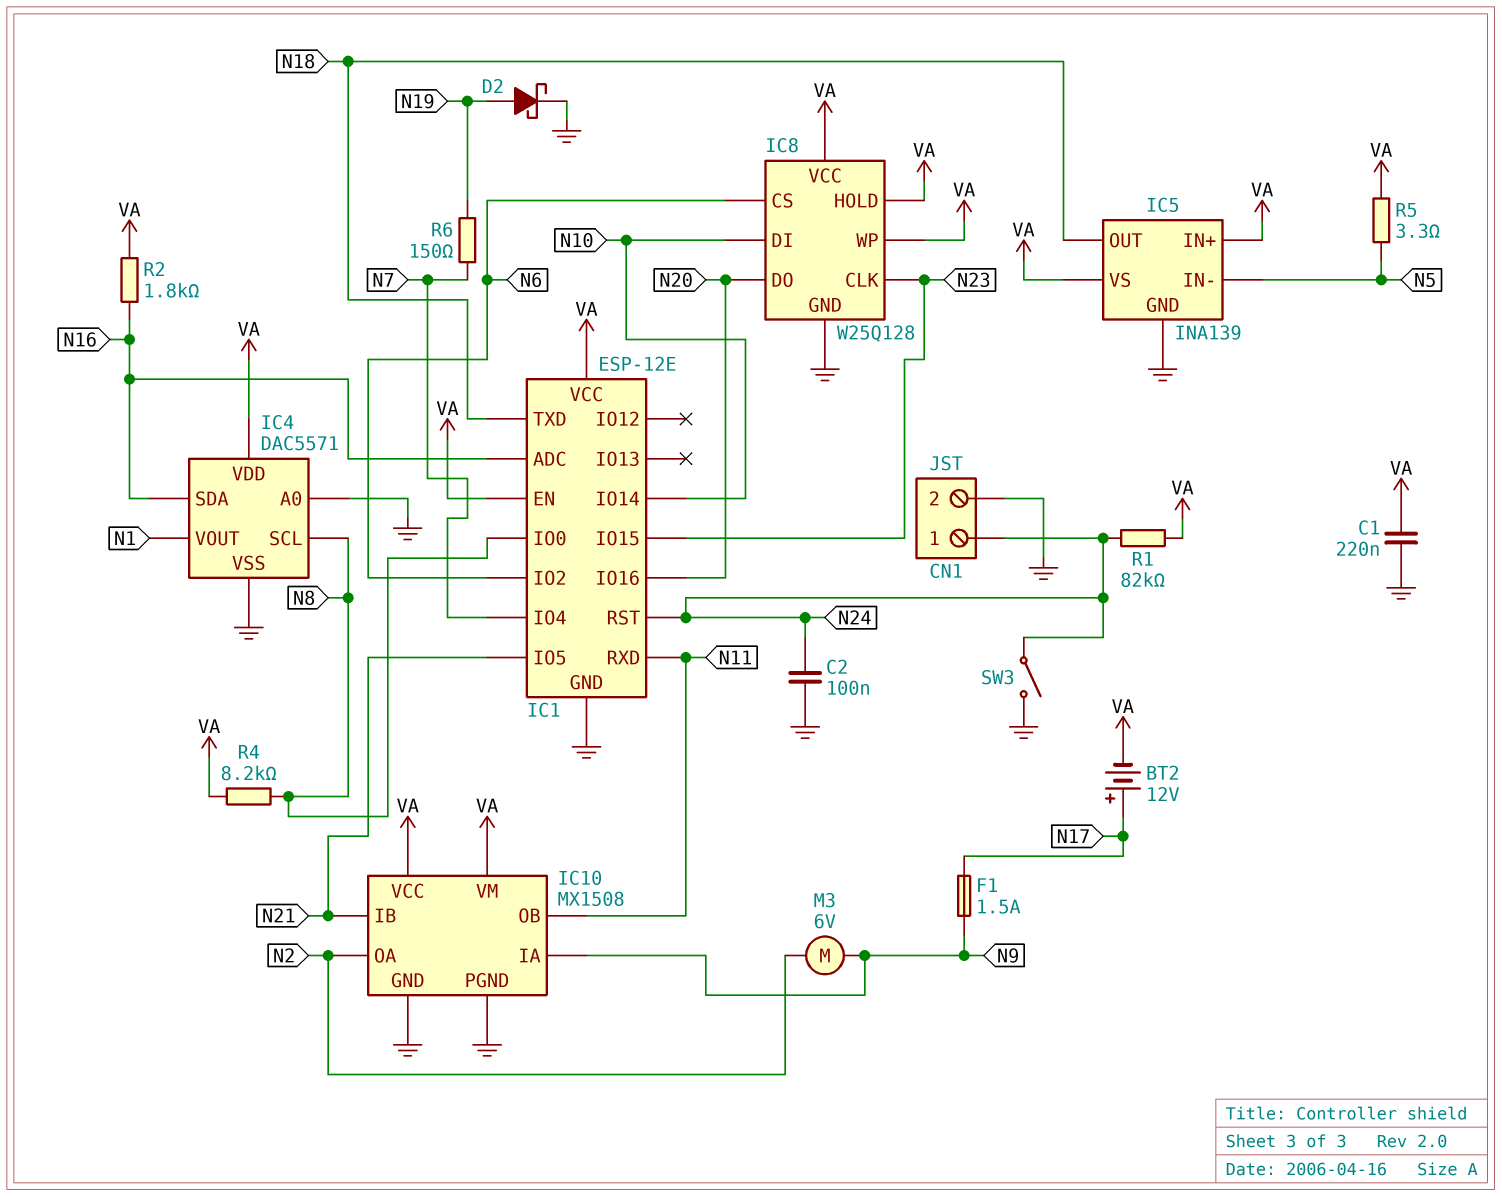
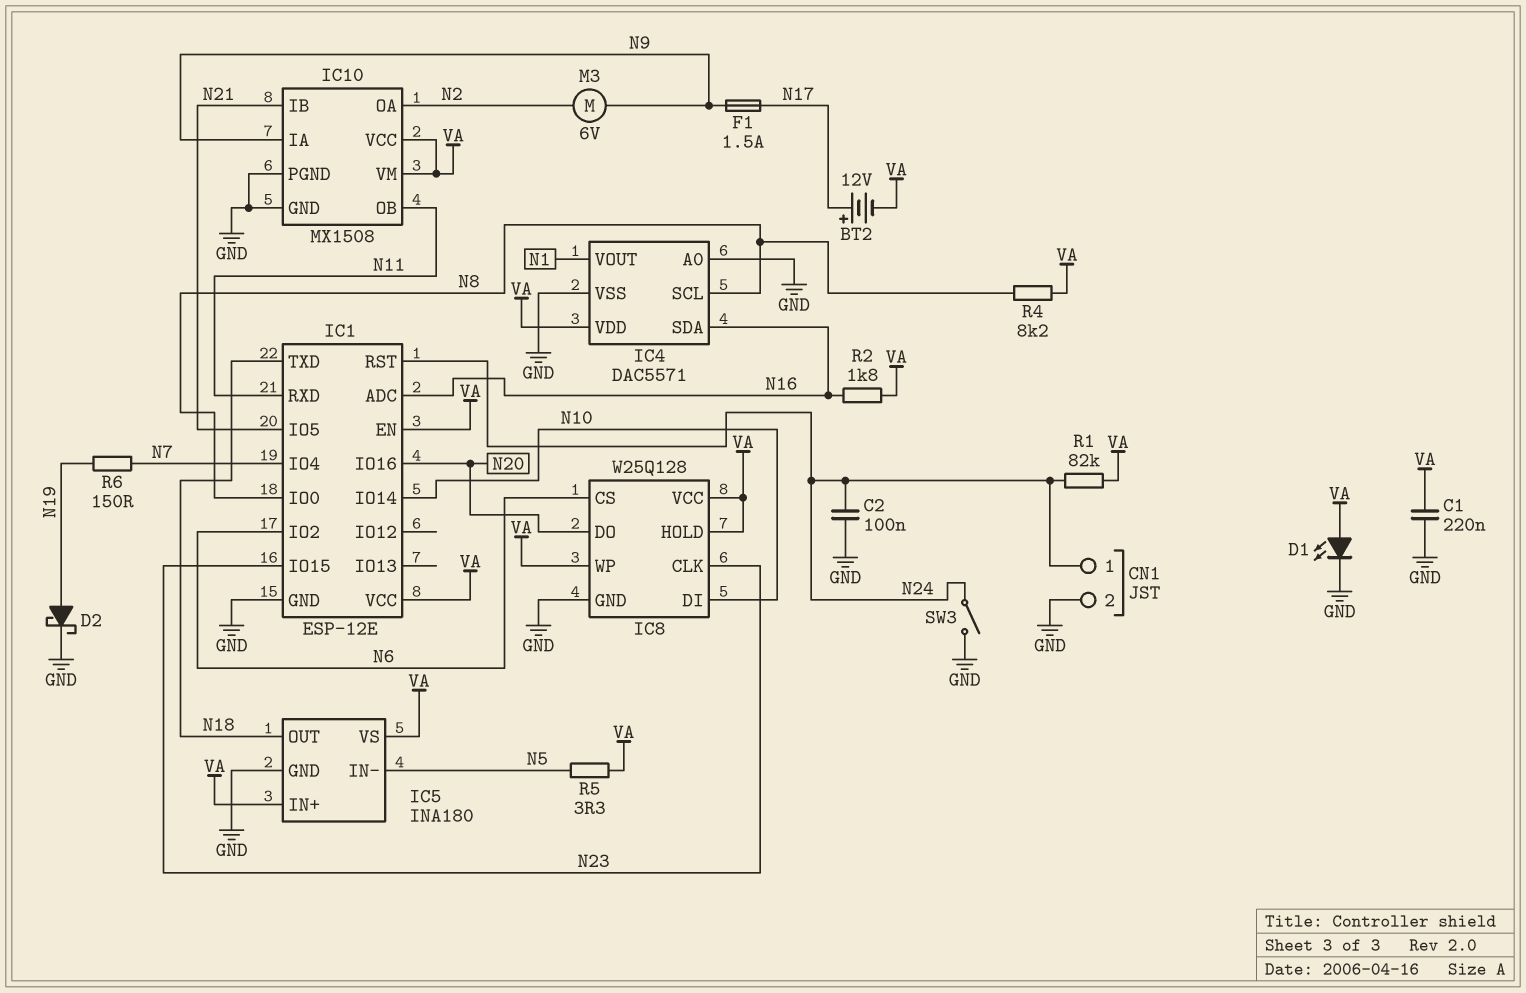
D1: none -> LED (A VA, K GND)
IC5: INA139 -> INA180

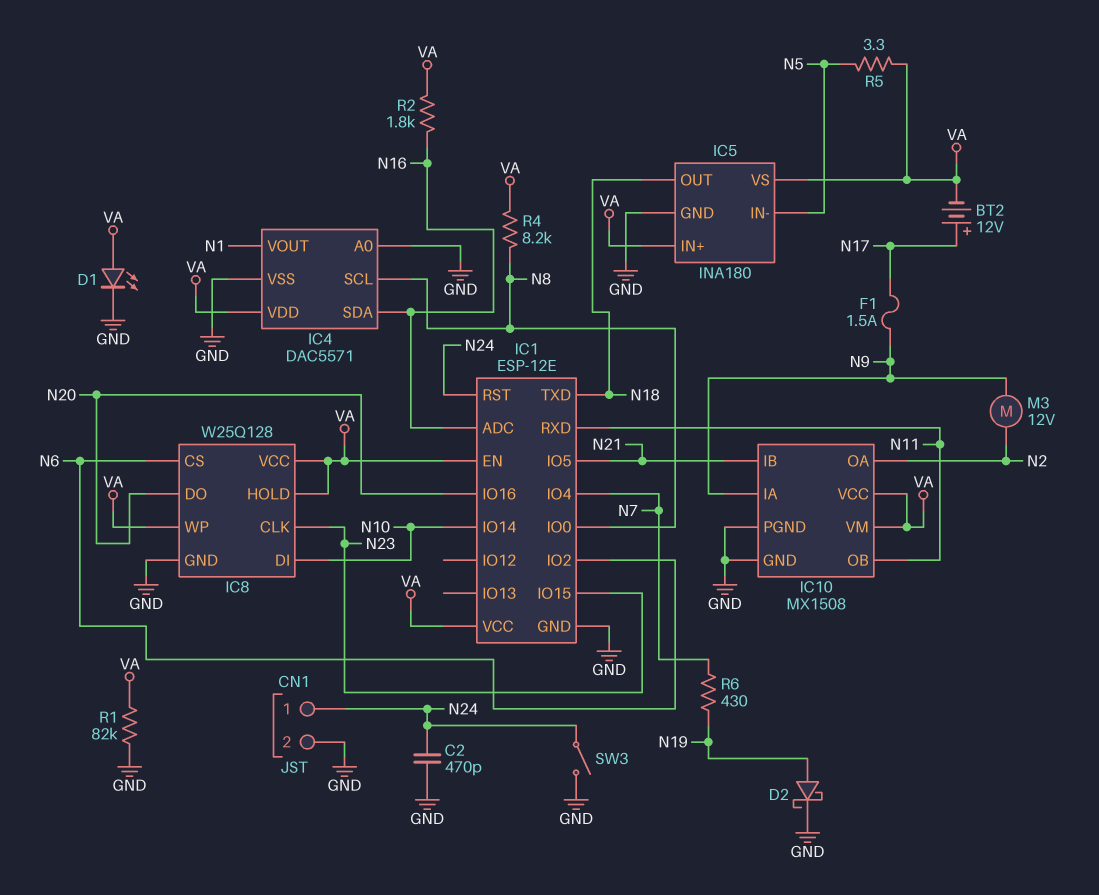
C1: 220nF (GND, VA) -> none
C2: 100nF (GND, N24) -> 470pF (GND, N24)
M3: motor 6V (N2, N9) -> motor 12V (N2, N9)
R1: 82k (N24, VA) -> 82k (GND, VA)
R6: 150 (N7, N19) -> 430 (N7, N19)

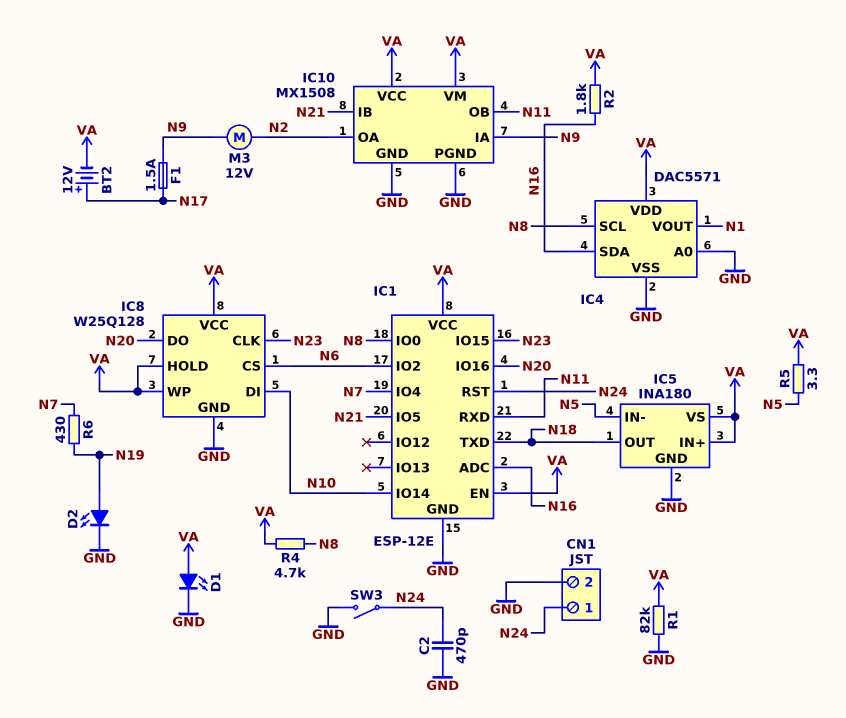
D2: schottky (A N19, K GND) -> LED (A N19, K GND)
R4: 8.2k (N8, VA) -> 4.7k (N8, VA)

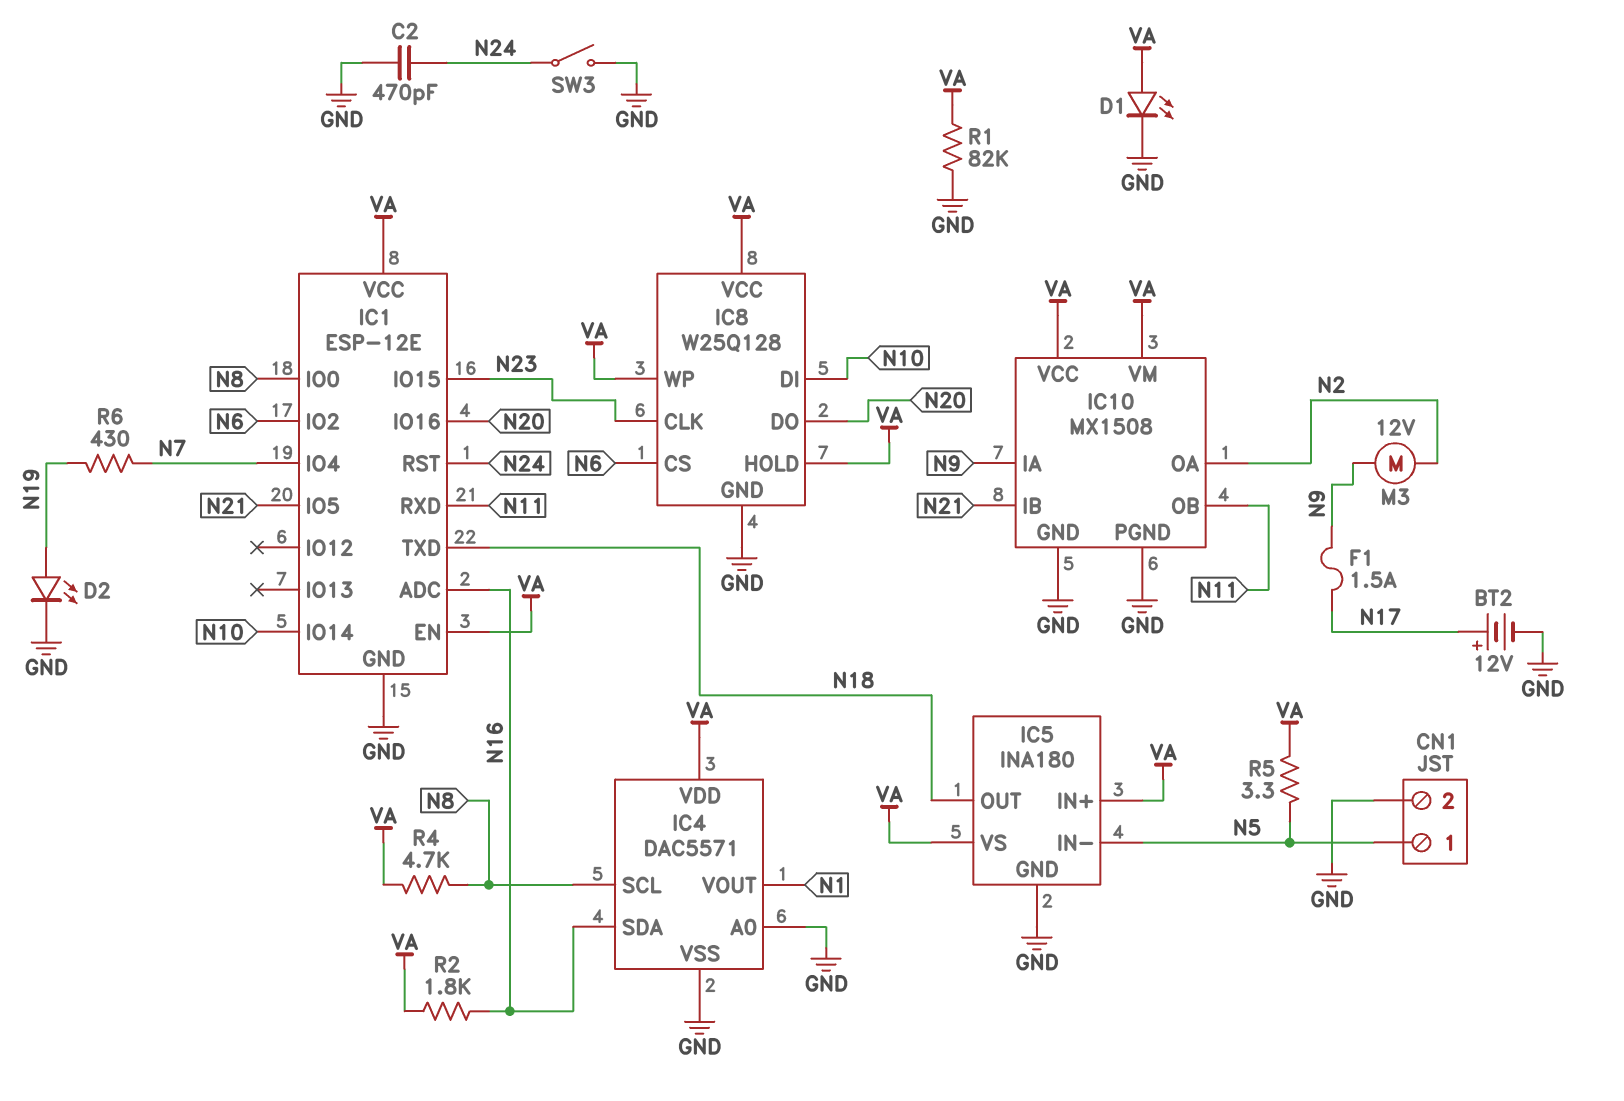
BT2: 12V (plus N17, minus VA) -> 12V (plus N17, minus GND)
CN1 pin 1: N24 -> N5

